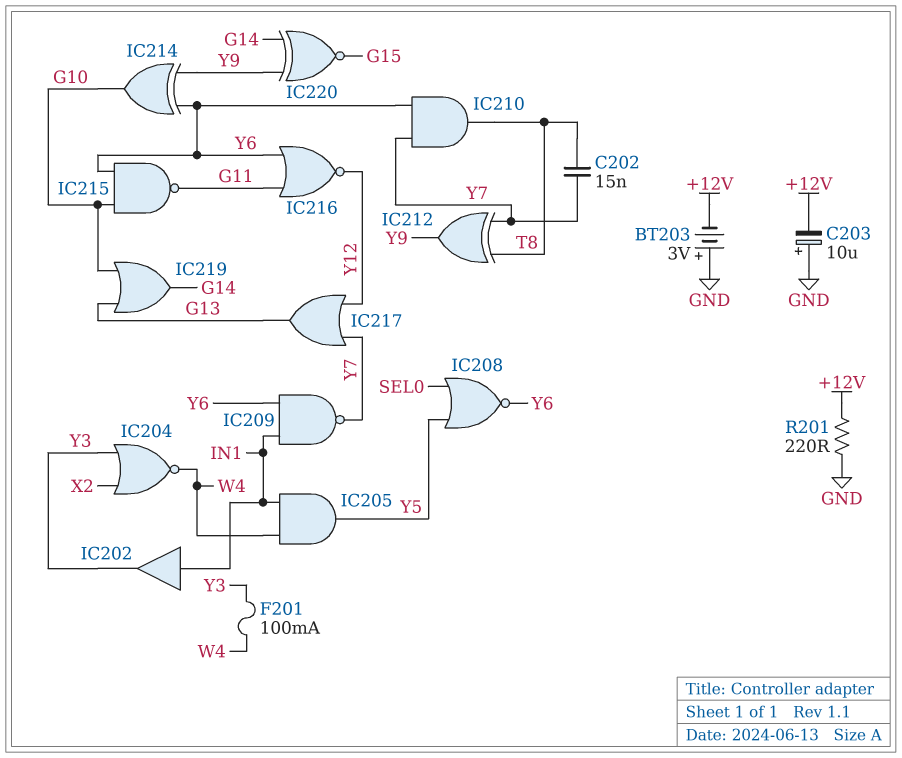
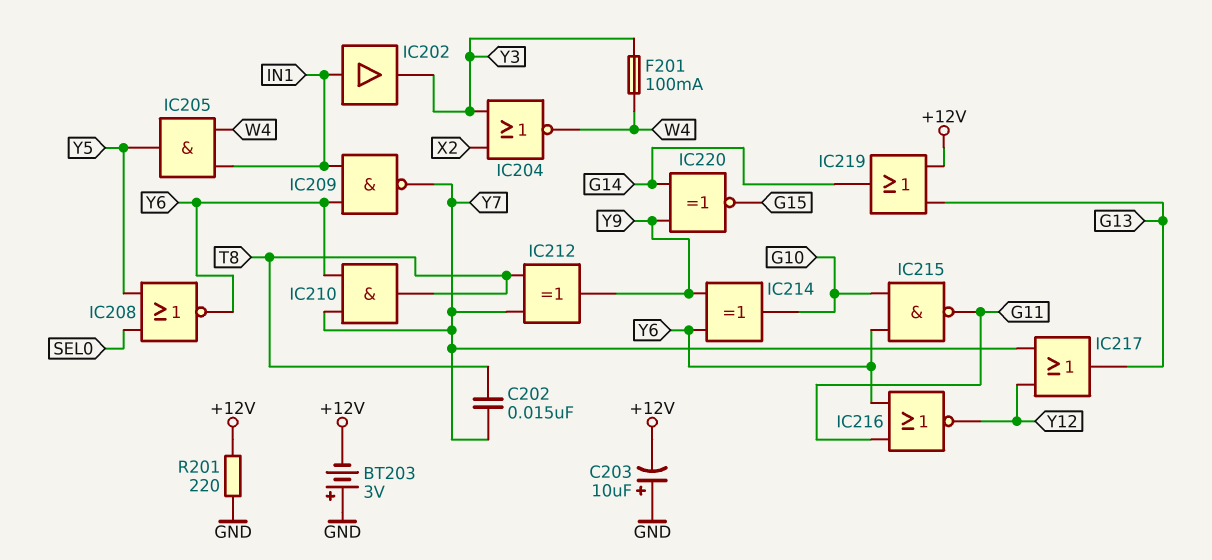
IC219: OR (in G10, in G13, out G14) -> OR (in +12V, in G13, out G14)

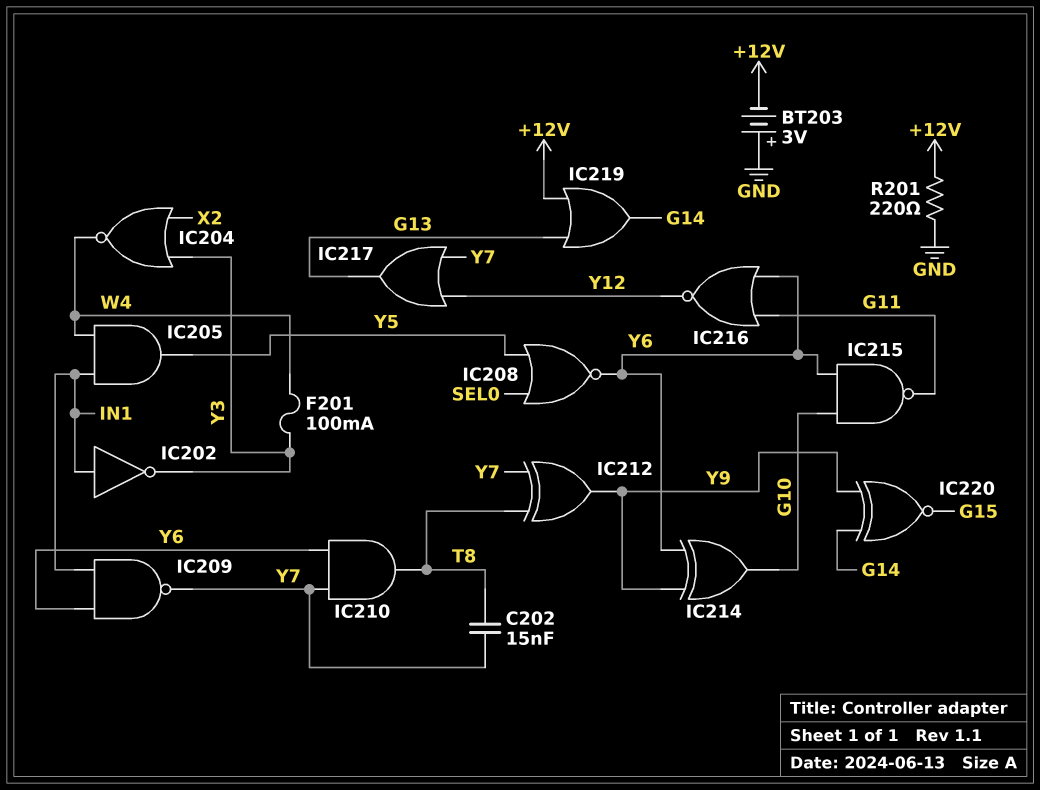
C203: 10uF (plus GND, minus +12V) -> none
IC202: buffer (in IN1, out Y3) -> NOT (in IN1, out Y3)

